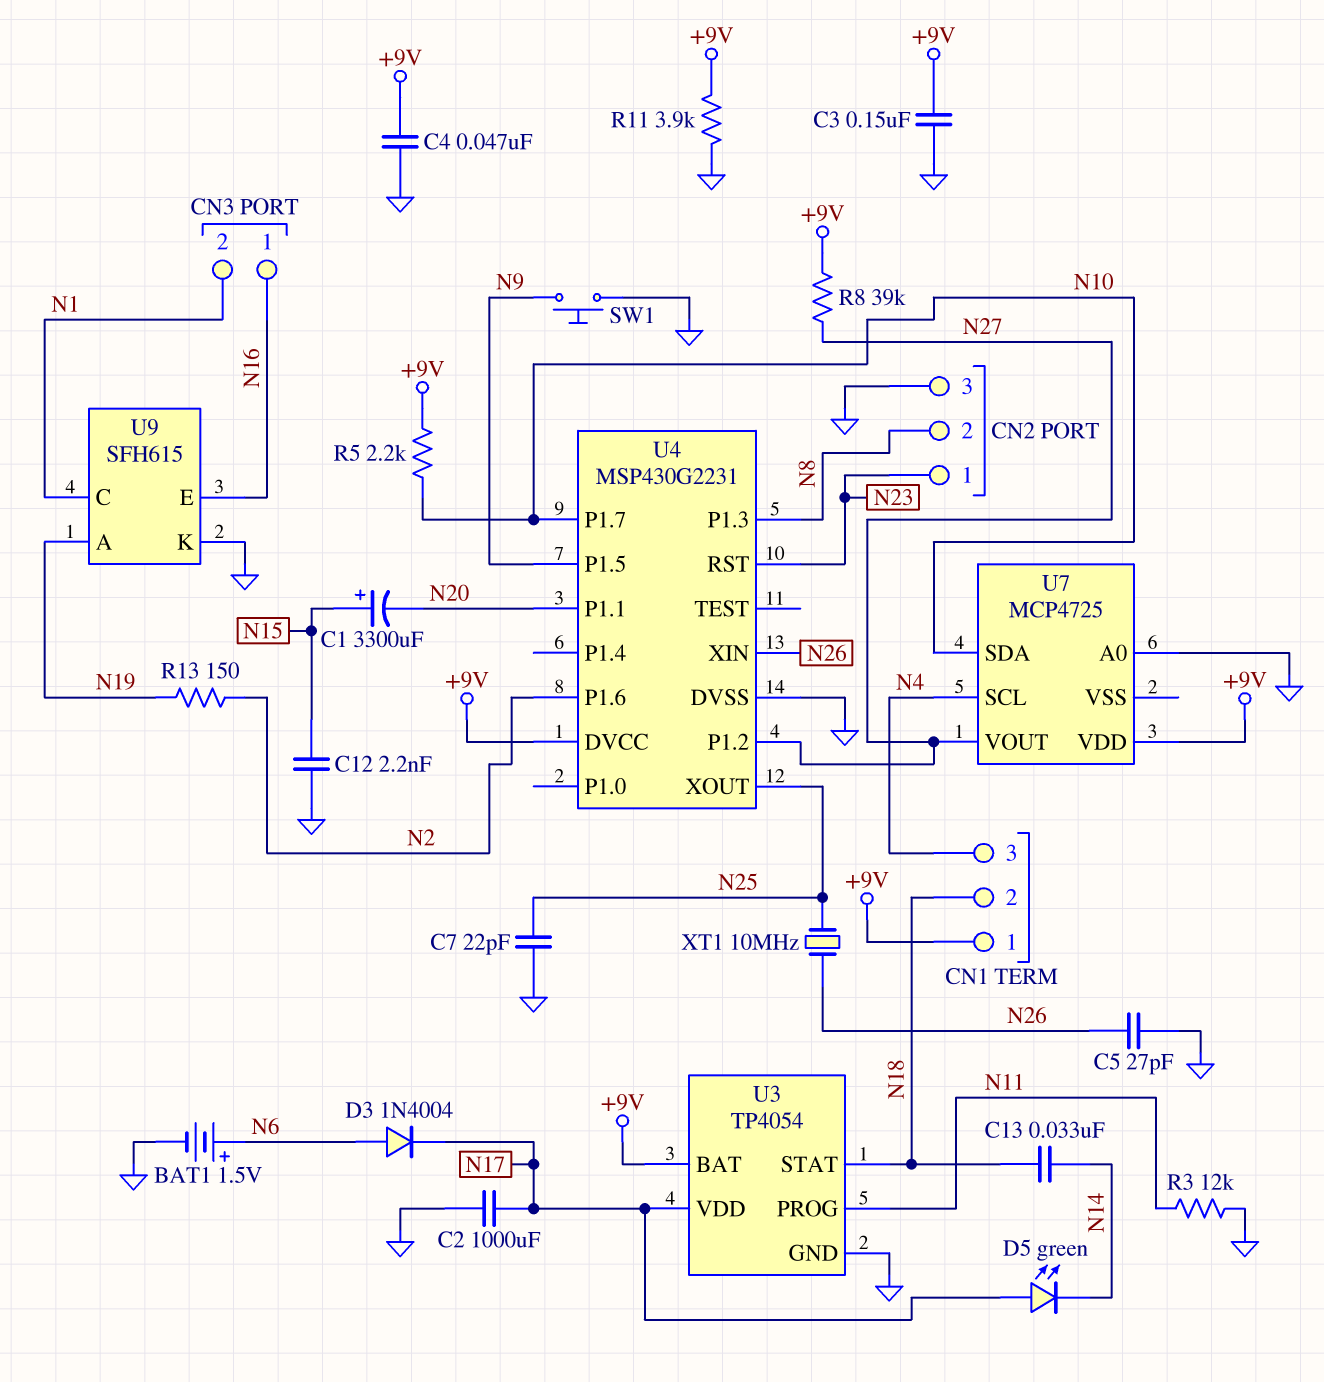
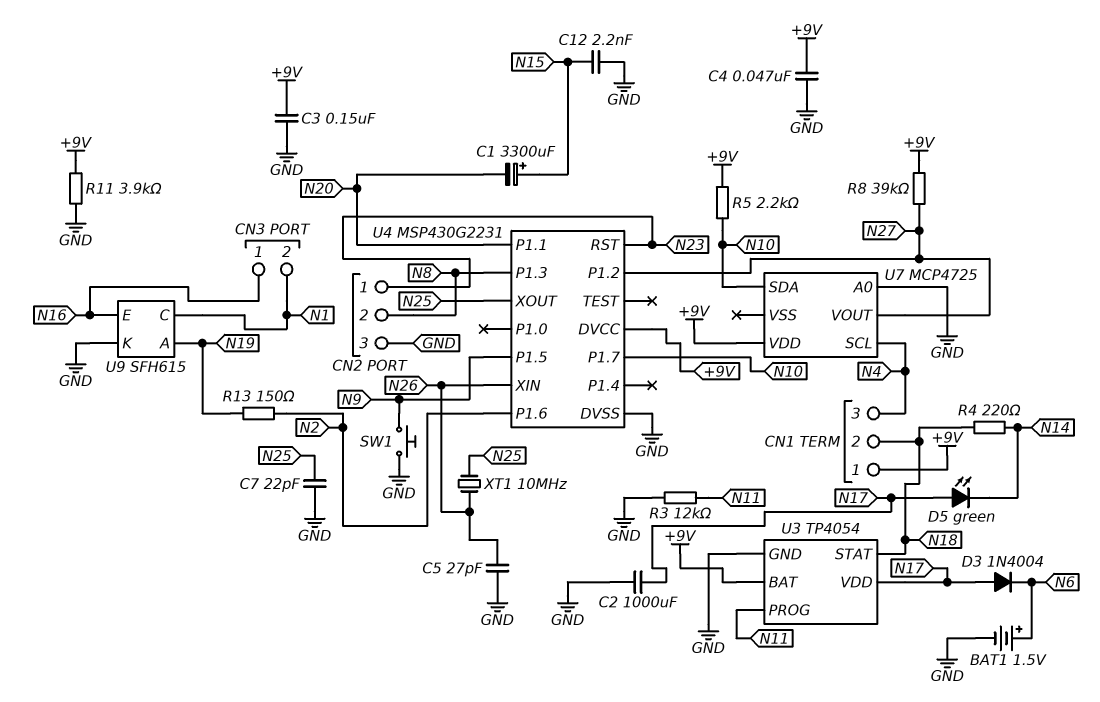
C13: 33nF (N14, N18) -> none
D3: diode 1N4004 (A N6, K N17) -> diode 1N4004 (A N17, K N6)
R4: none -> 220 (N14, N18)

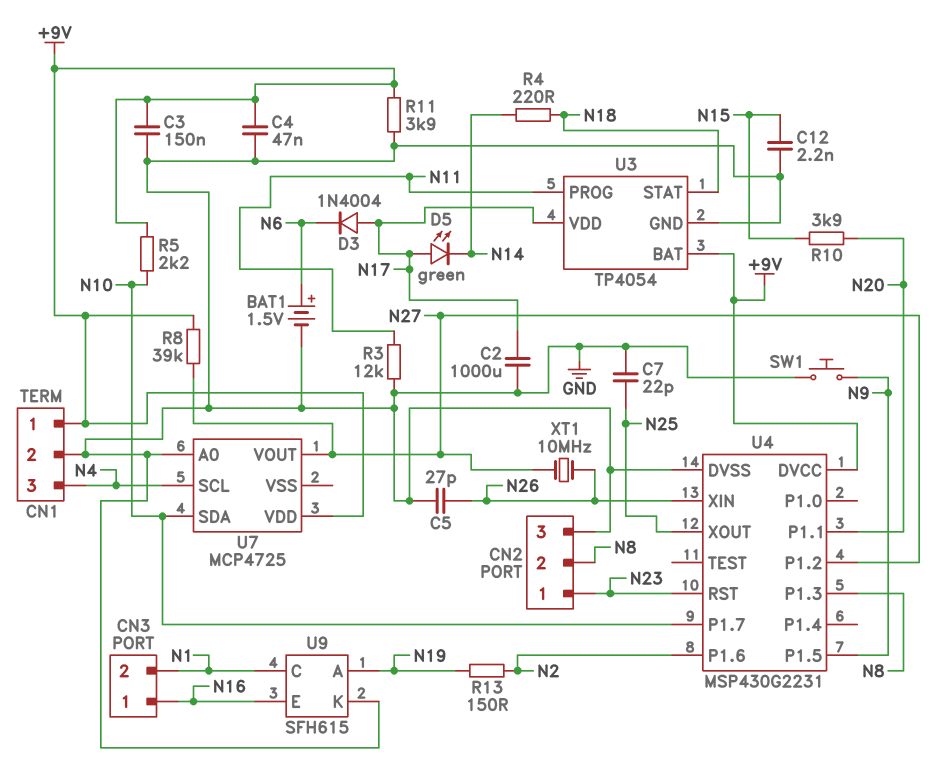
C1: 3300uF (plus N15, minus N20) -> none
CN1 pin 2: N18 -> GND
R10: none -> 3.9k (N15, N20)
XT1: 10MHz (N25, N26) -> 10MHz (N26, N27)

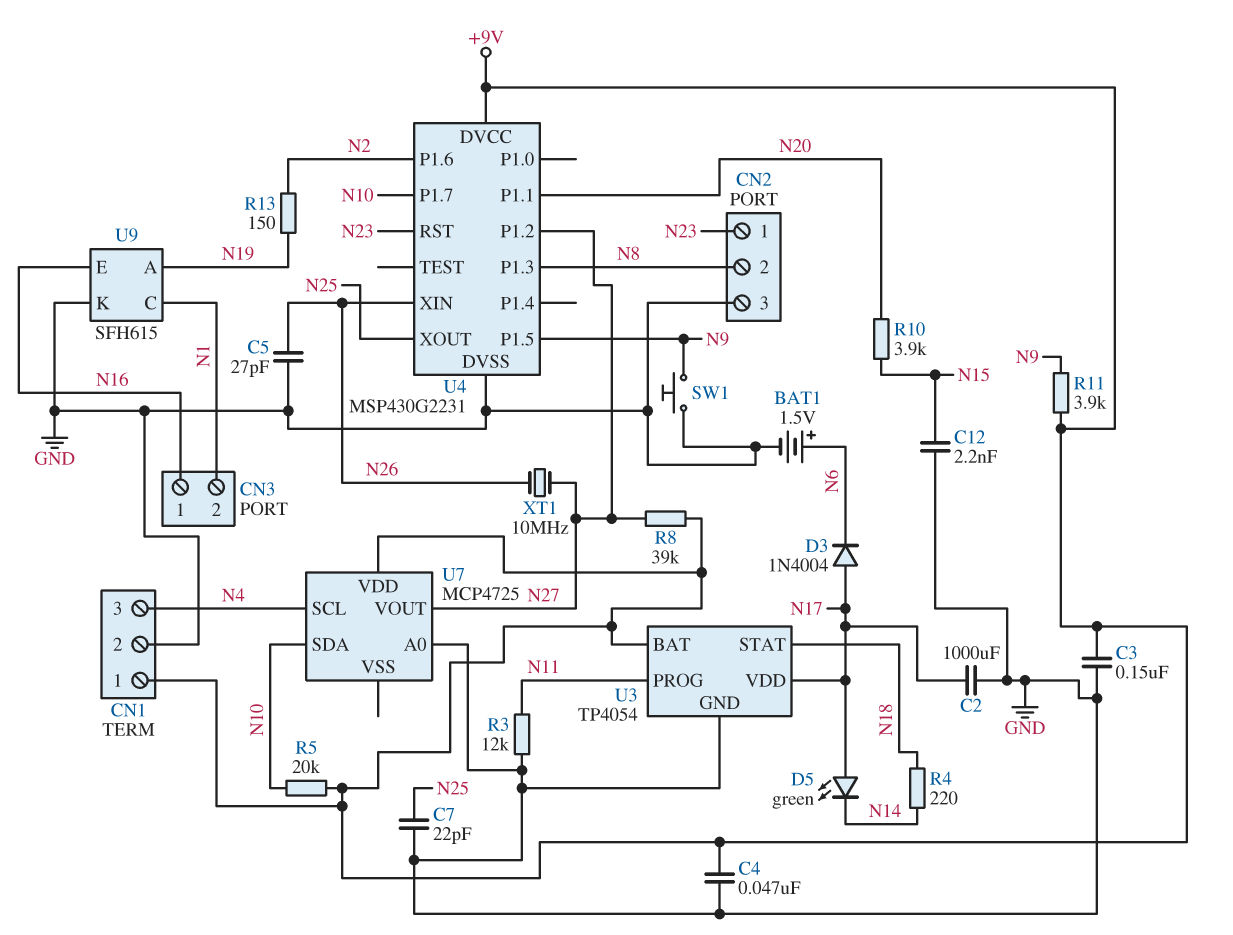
R5: 2.2k (+9V, N10) -> 20k (+9V, N10)
R11: 3.9k (+9V, GND) -> 3.9k (+9V, N9)

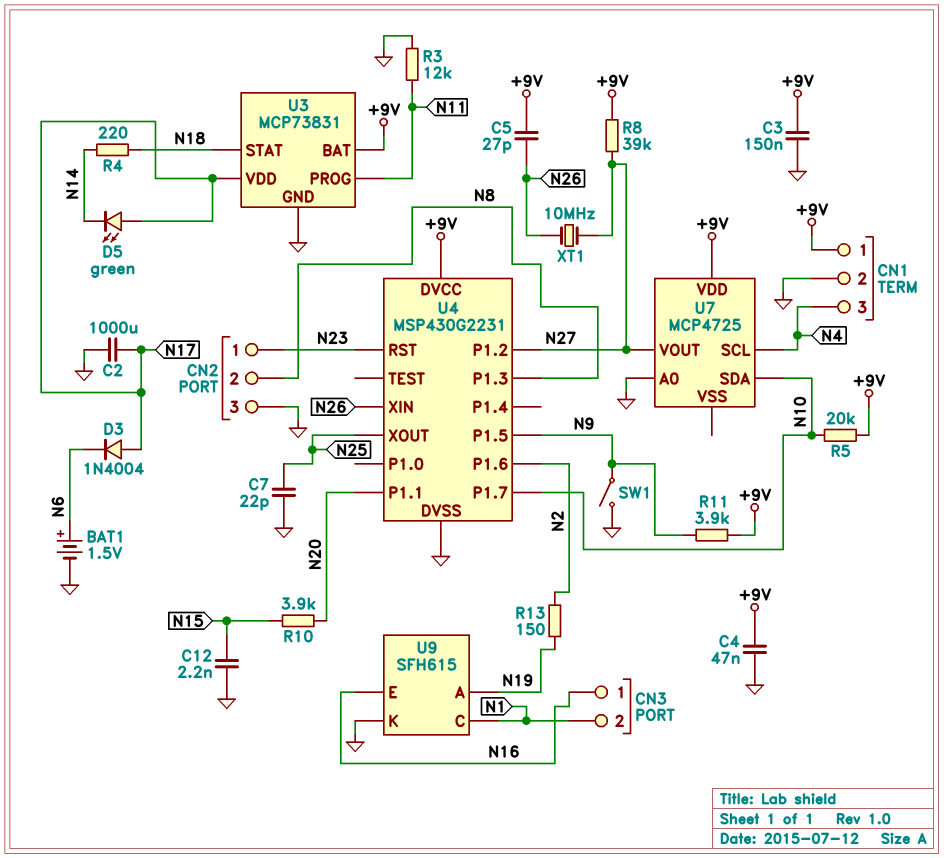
C5: 27pF (GND, N26) -> 27pF (+9V, N26)
SW1: button (GND, N9) -> switch (GND, N9)
U3: TP4054 -> MCP73831

